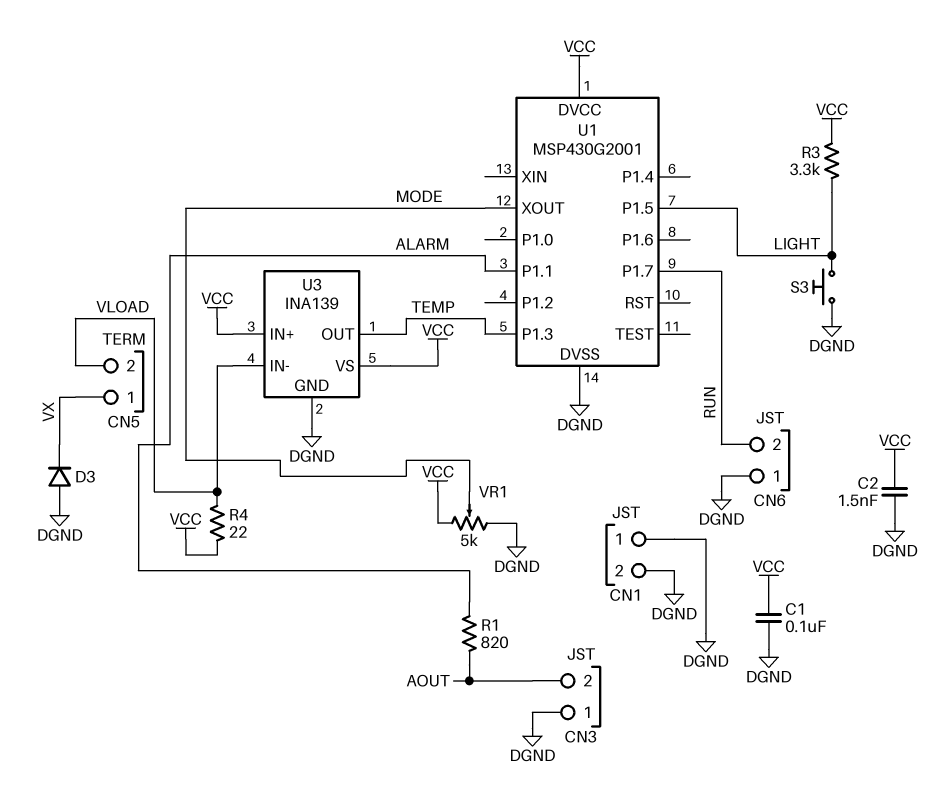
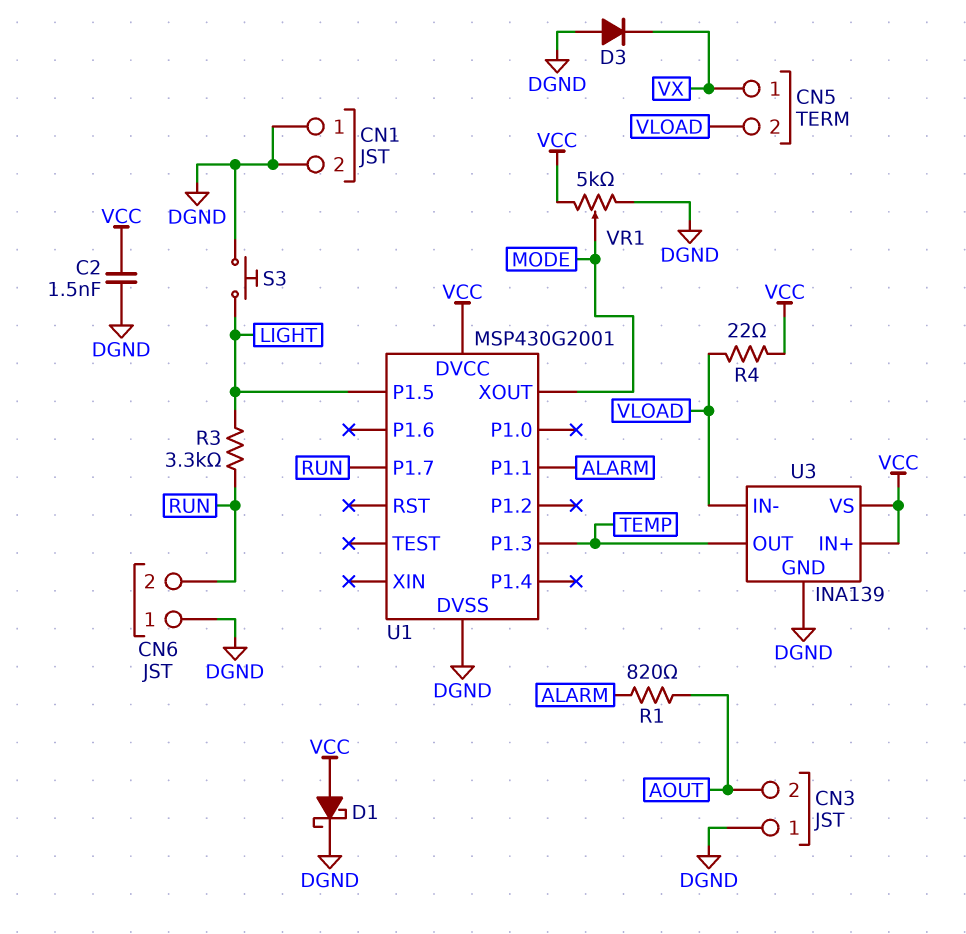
C1: 100nF (DGND, VCC) -> none
D1: none -> schottky (A VCC, K DGND)
R3: 3.3k (LIGHT, VCC) -> 3.3k (LIGHT, RUN)

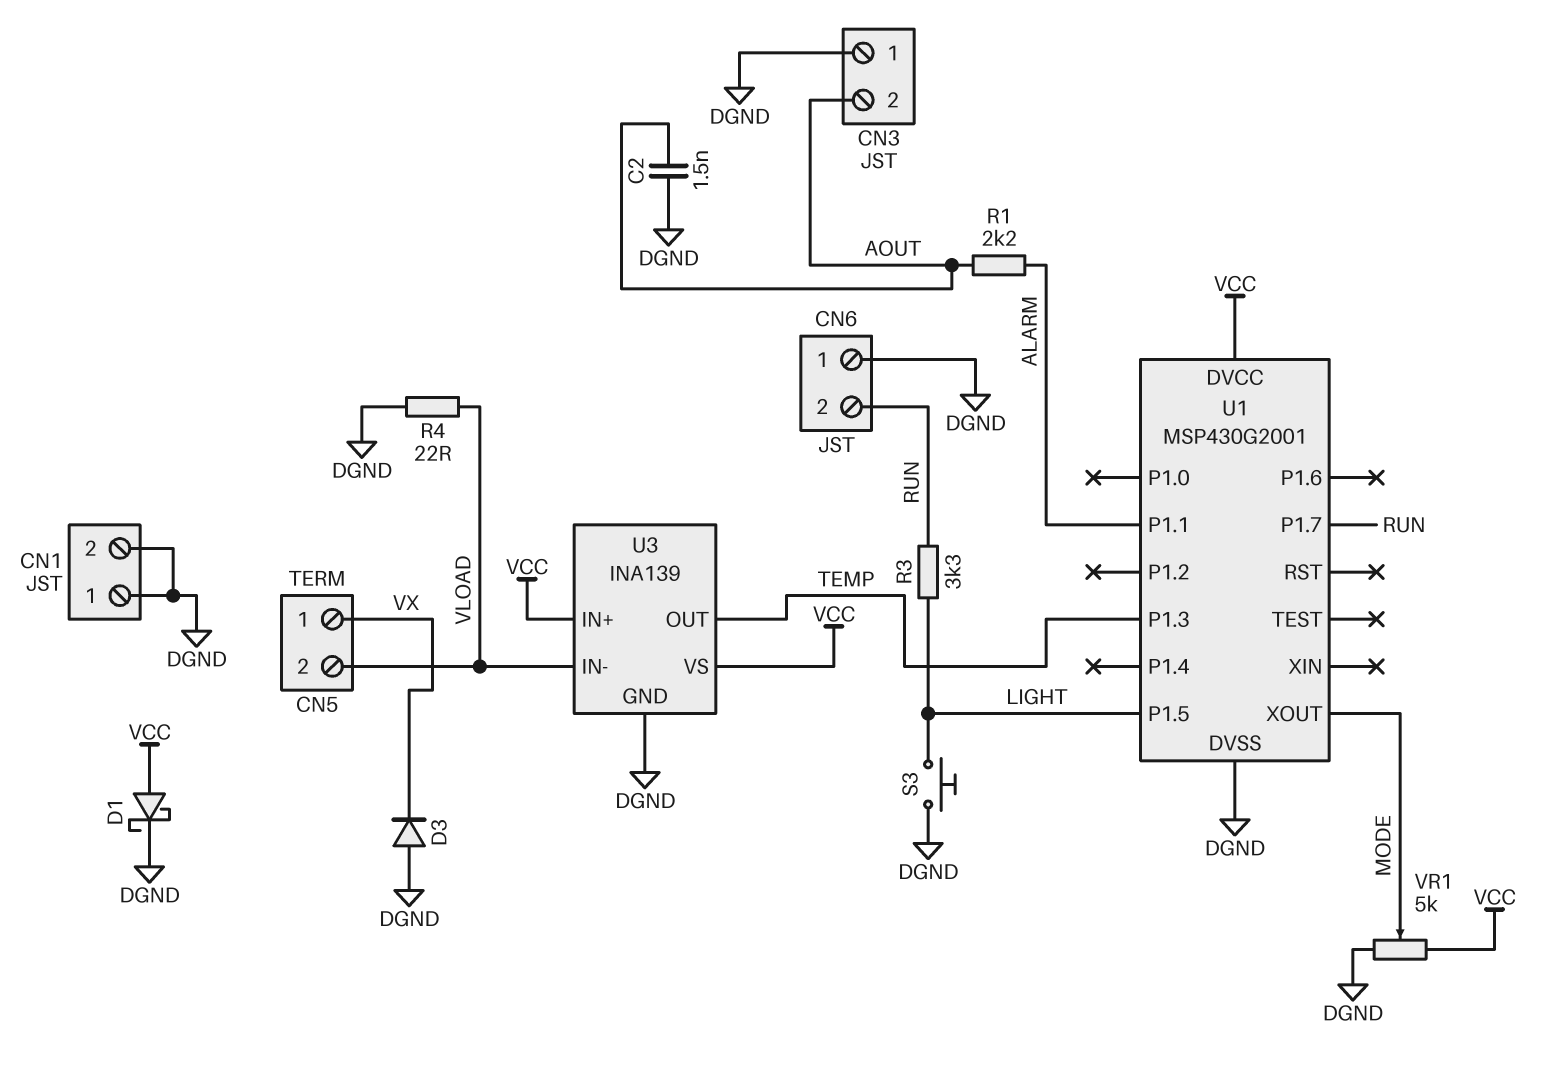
C2: 1.5nF (DGND, VCC) -> 1.5nF (AOUT, DGND)
R1: 820 (ALARM, AOUT) -> 2.2k (ALARM, AOUT)
R4: 22 (VCC, VLOAD) -> 22 (DGND, VLOAD)

